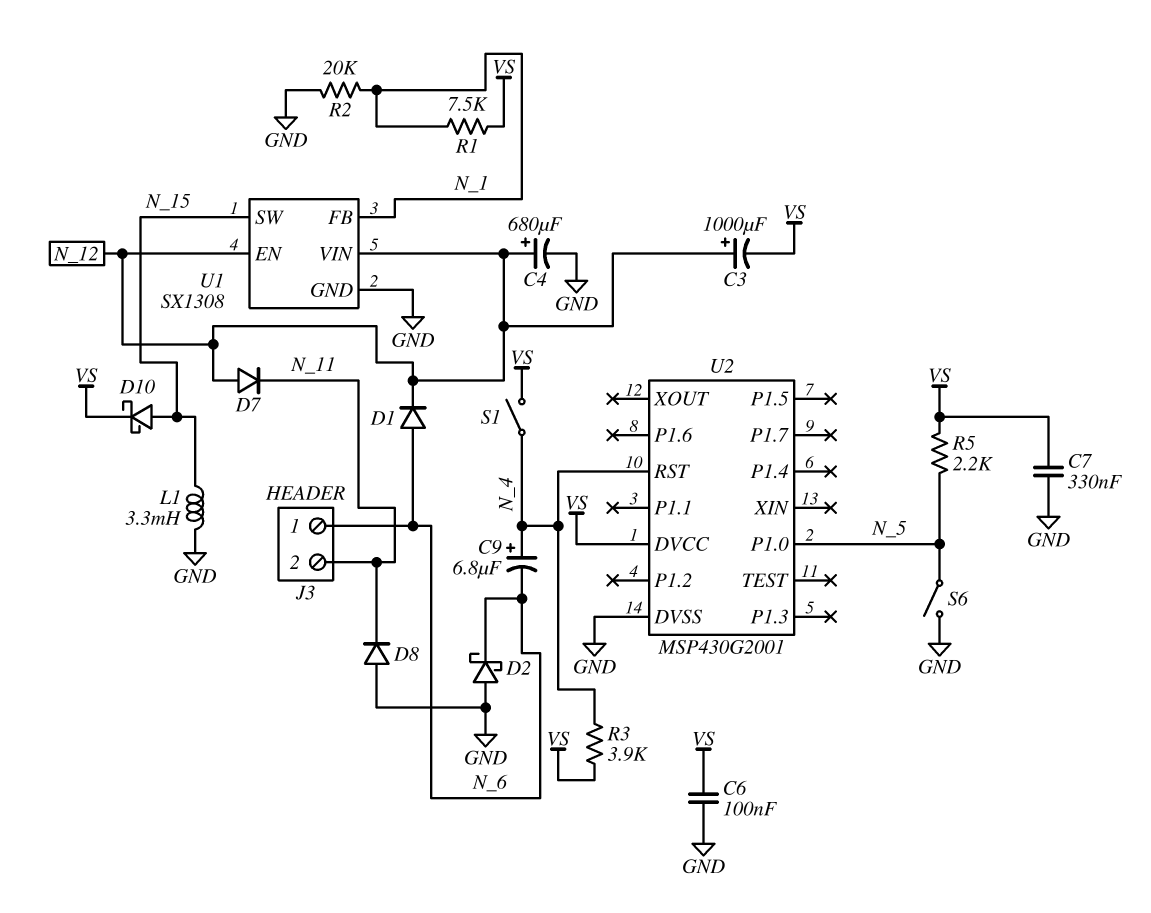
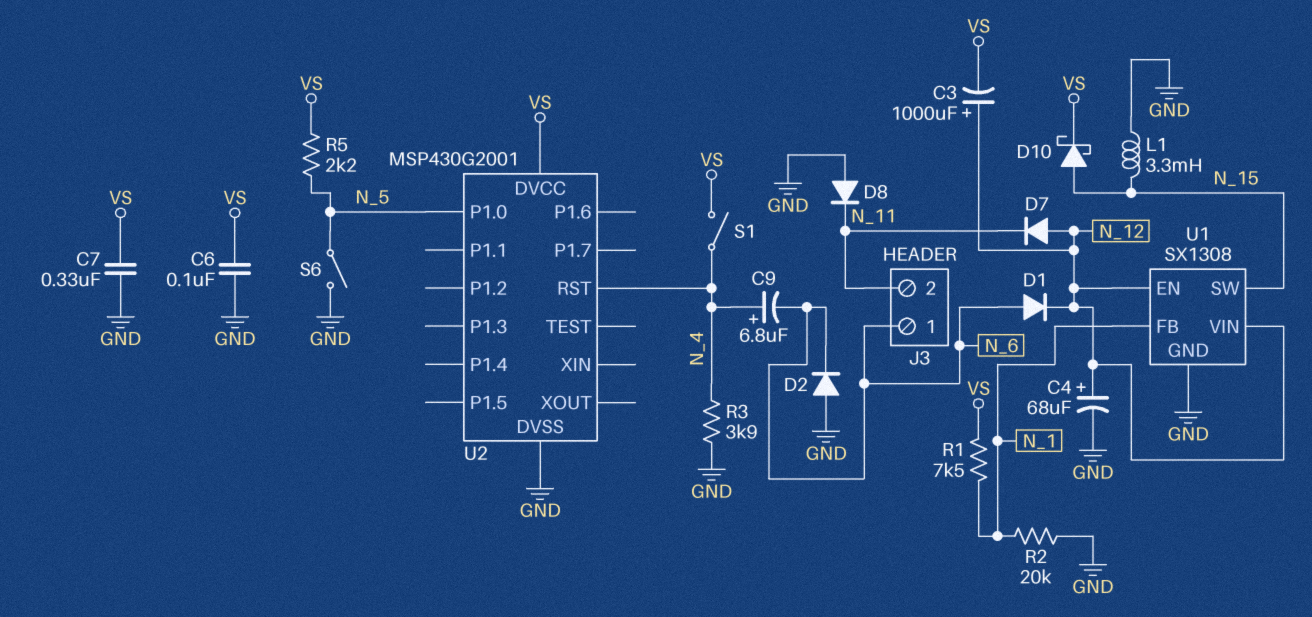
C4: 680uF (plus N_12, minus GND) -> 68uF (plus N_12, minus GND)
D2: schottky (A GND, K N_6) -> diode (A GND, K N_6)
R3: 3.9k (N_4, VS) -> 3.9k (GND, N_4)

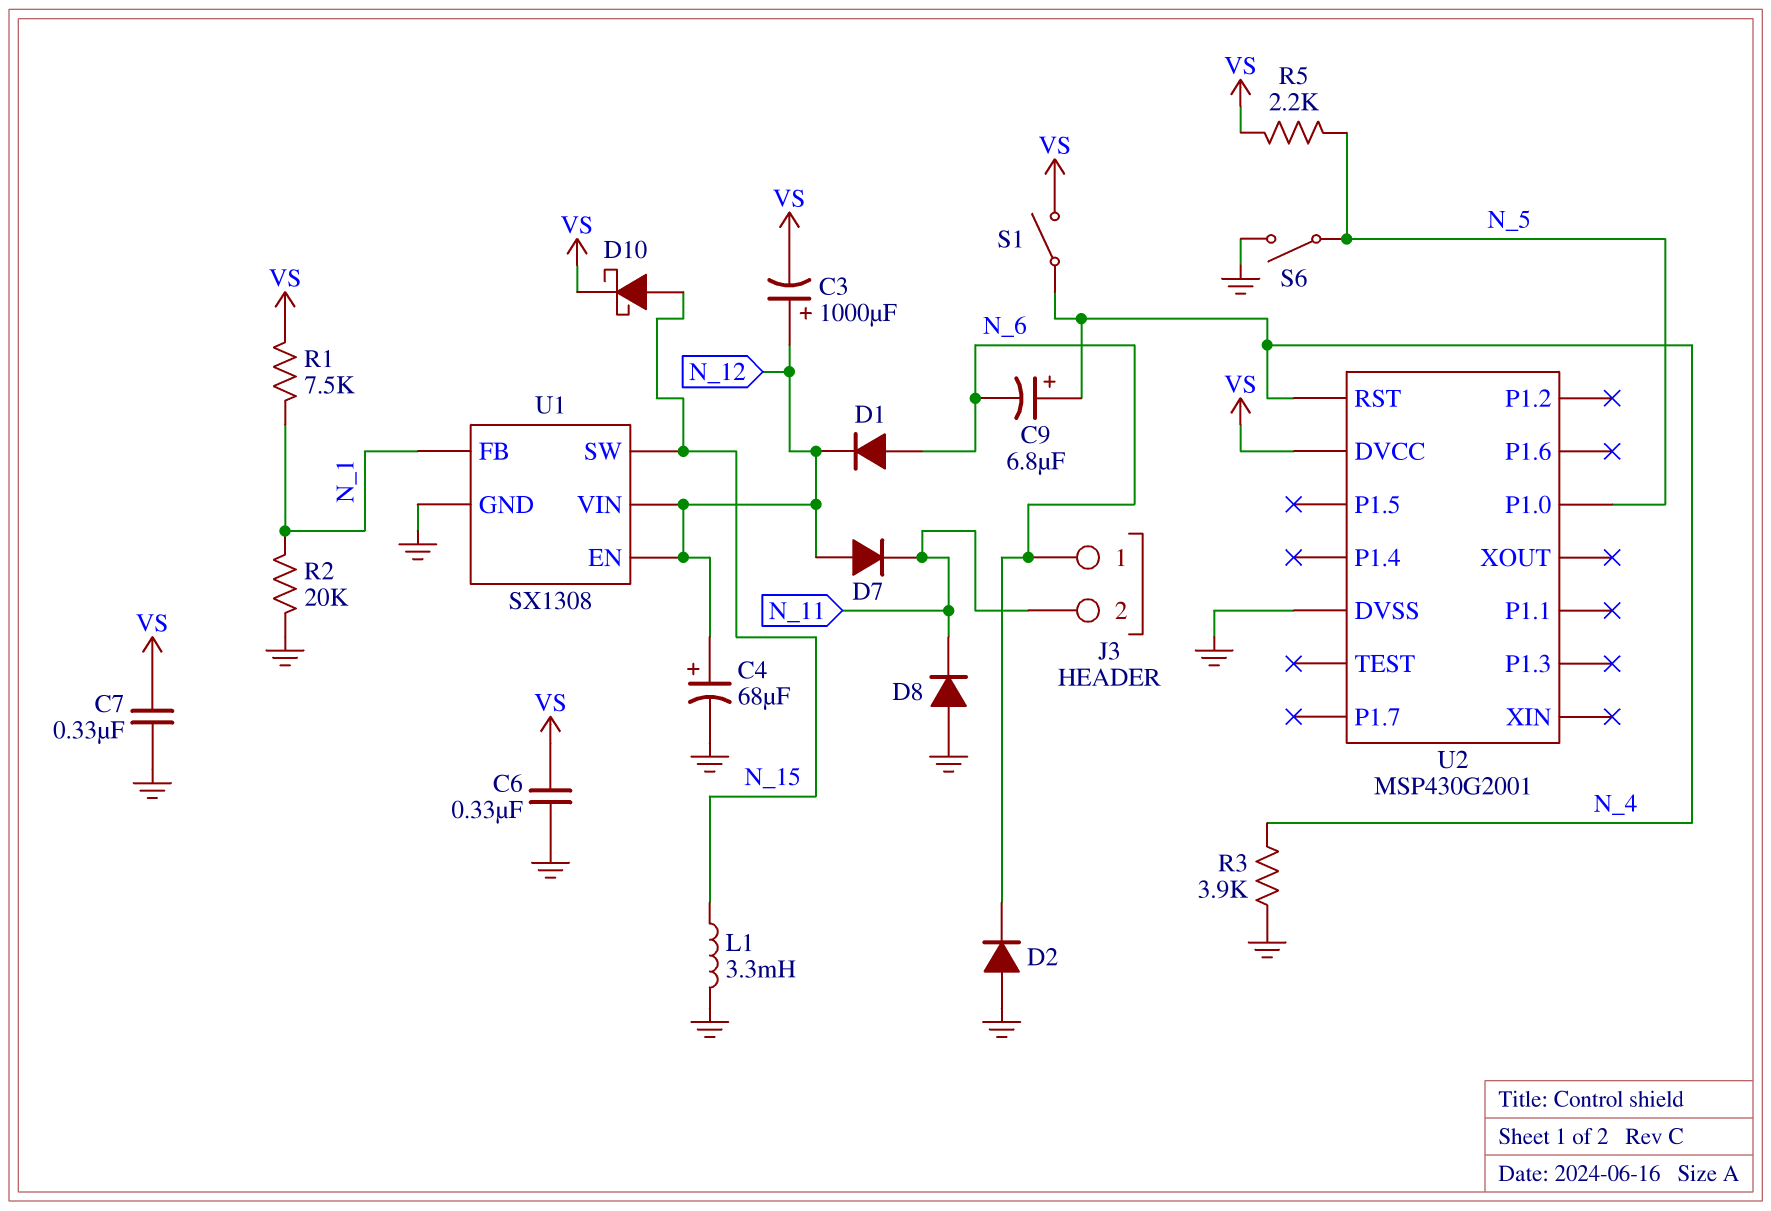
C6: 100nF (GND, VS) -> 330nF (GND, VS)

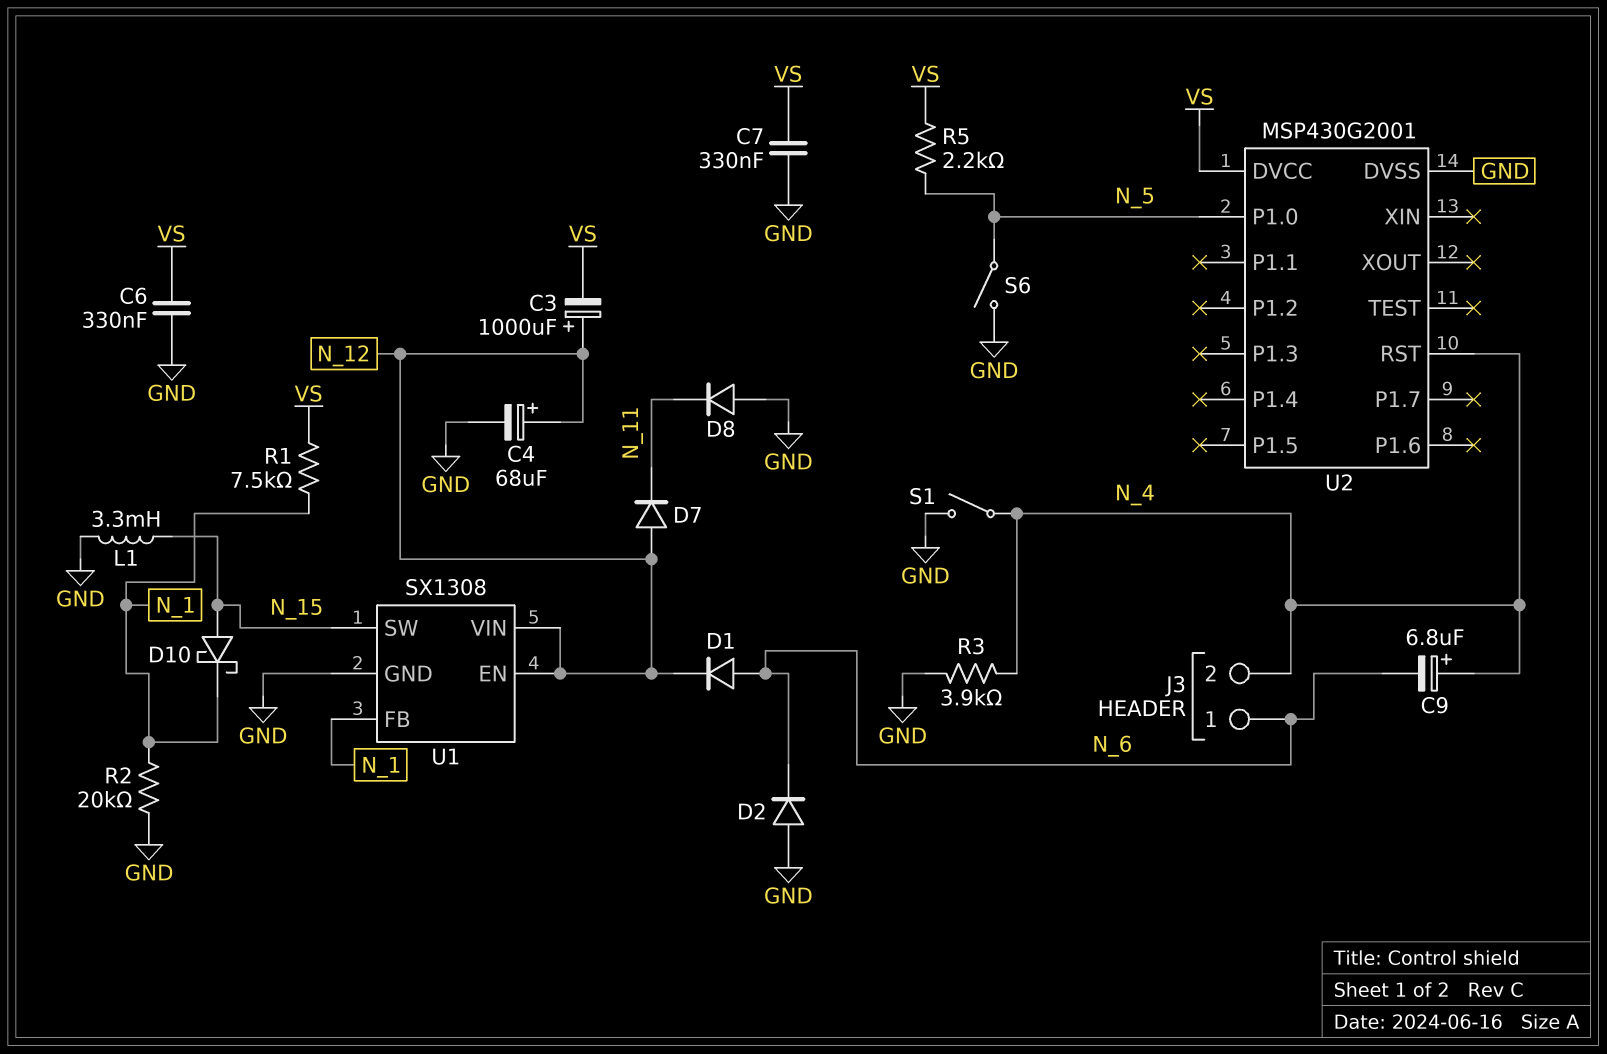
D10: schottky (A N_15, K VS) -> schottky (A N_15, K N_1)
J3 pin 2: N_11 -> N_4
S1: switch (N_4, VS) -> switch (GND, N_4)

